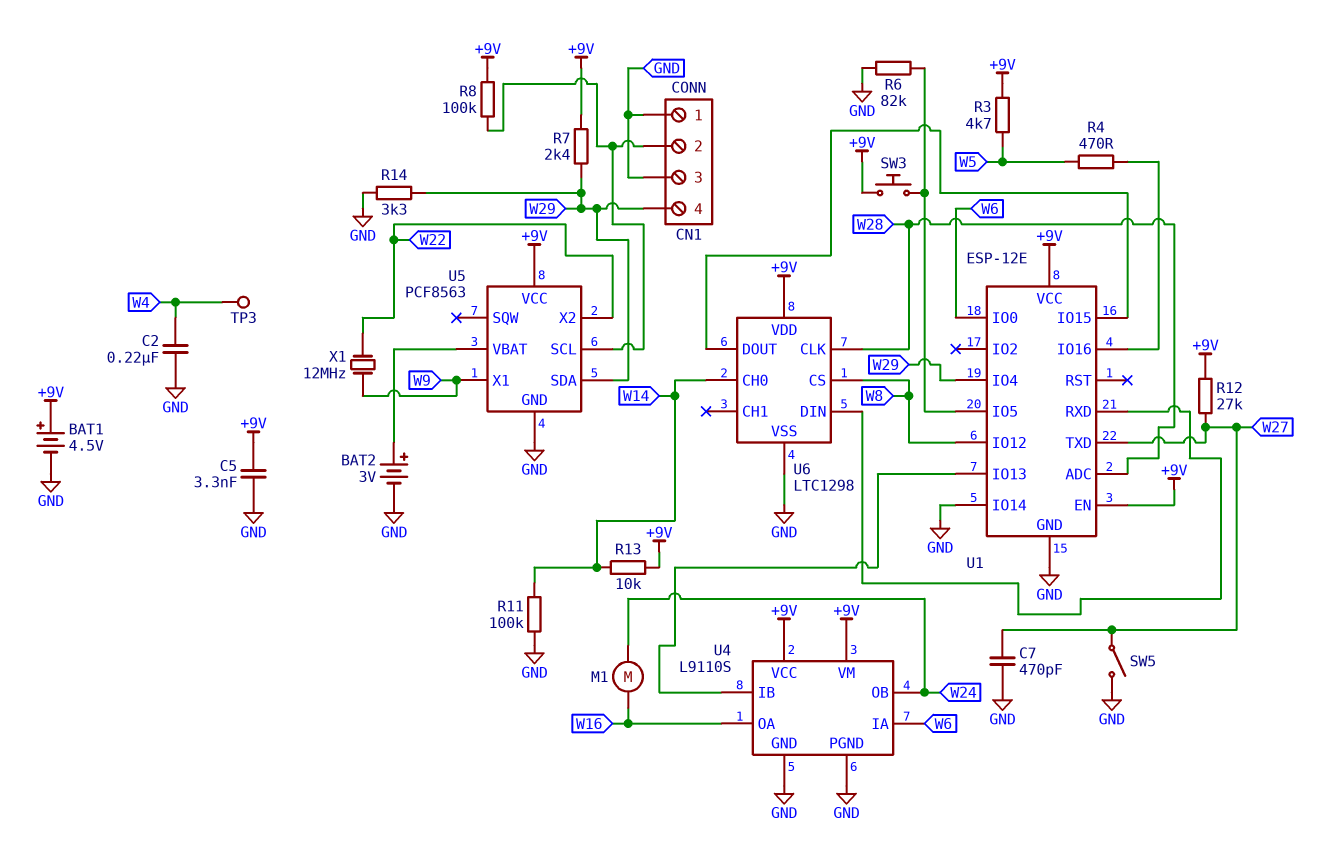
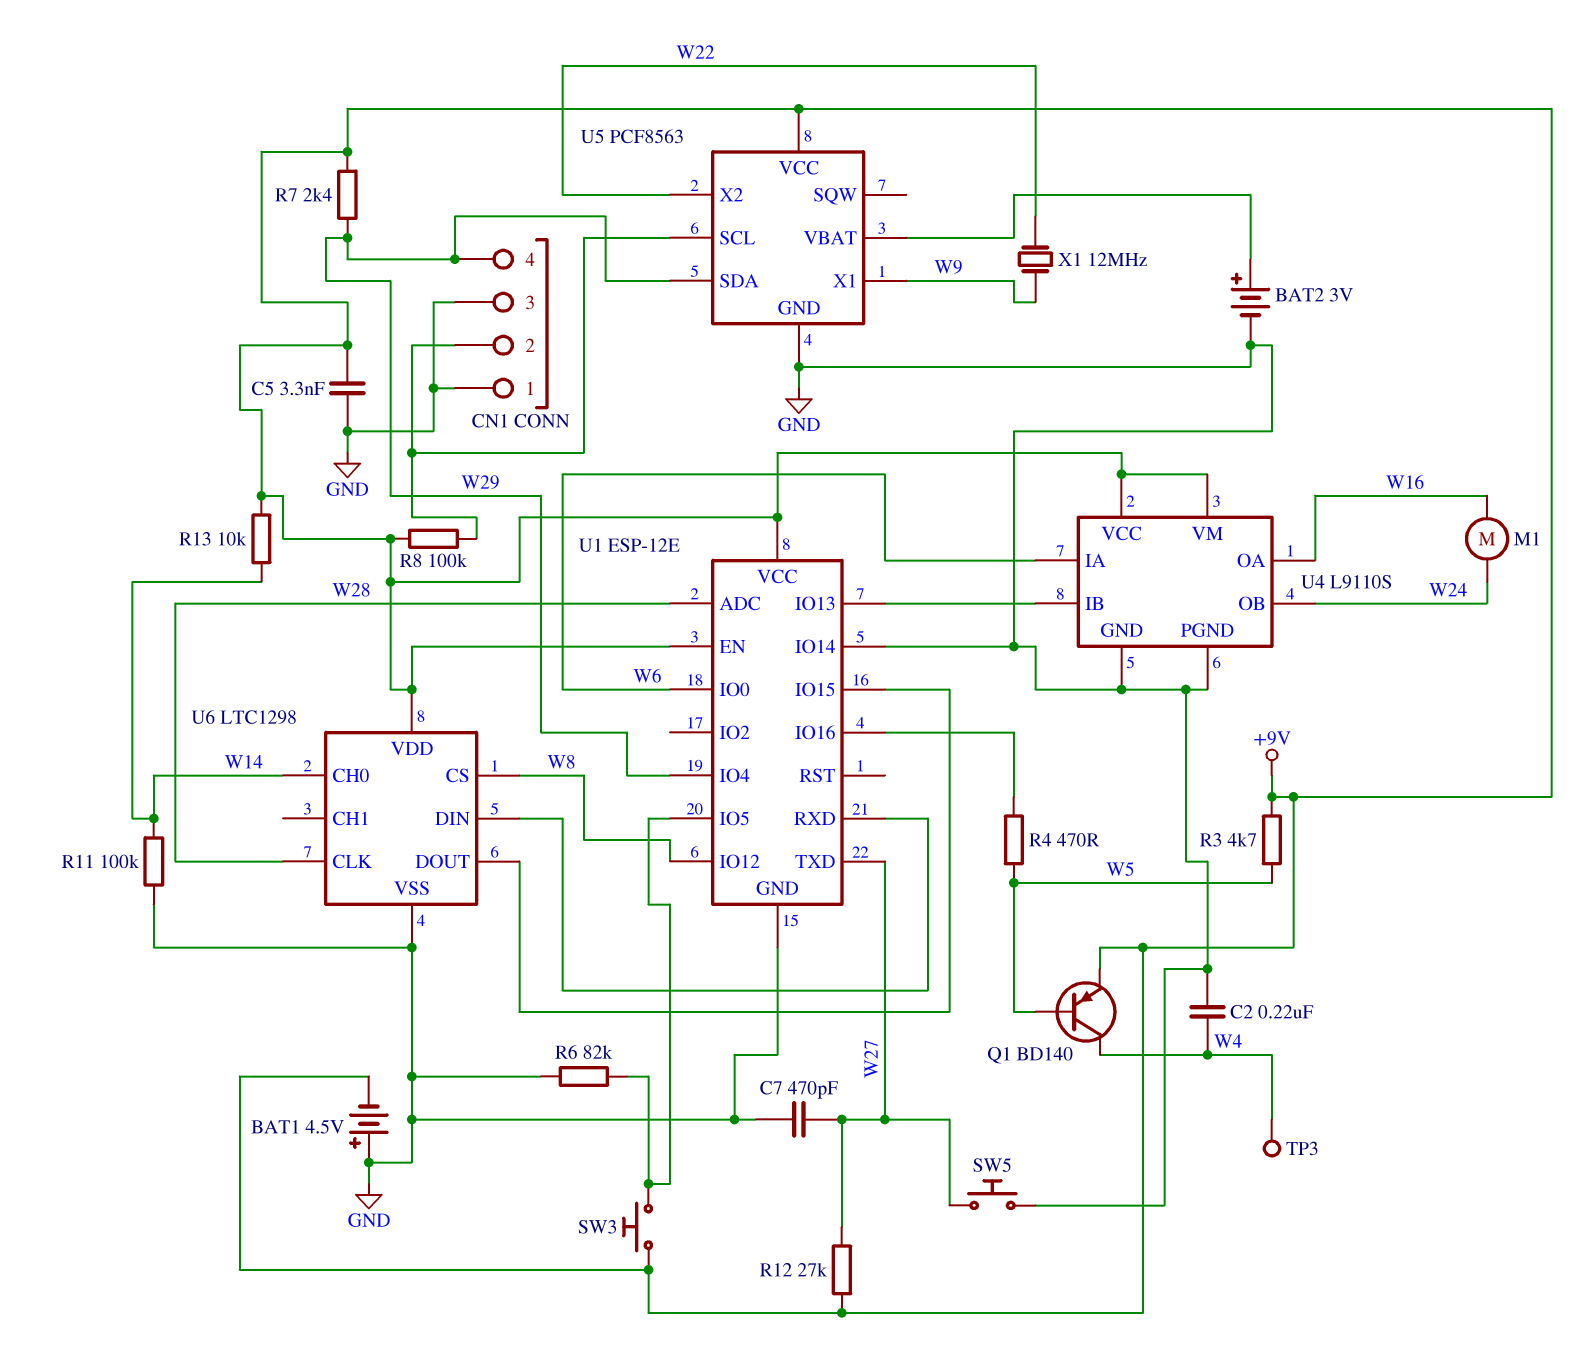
BAT1: 4.5V (plus +9V, minus GND) -> 4.5V (plus GND, minus +9V)
Q1: none -> PNP BD140 (B W5, C W4, E +9V)
R14: 3.3k (GND, W29) -> none
SW5: switch (GND, W27) -> button (GND, W27)

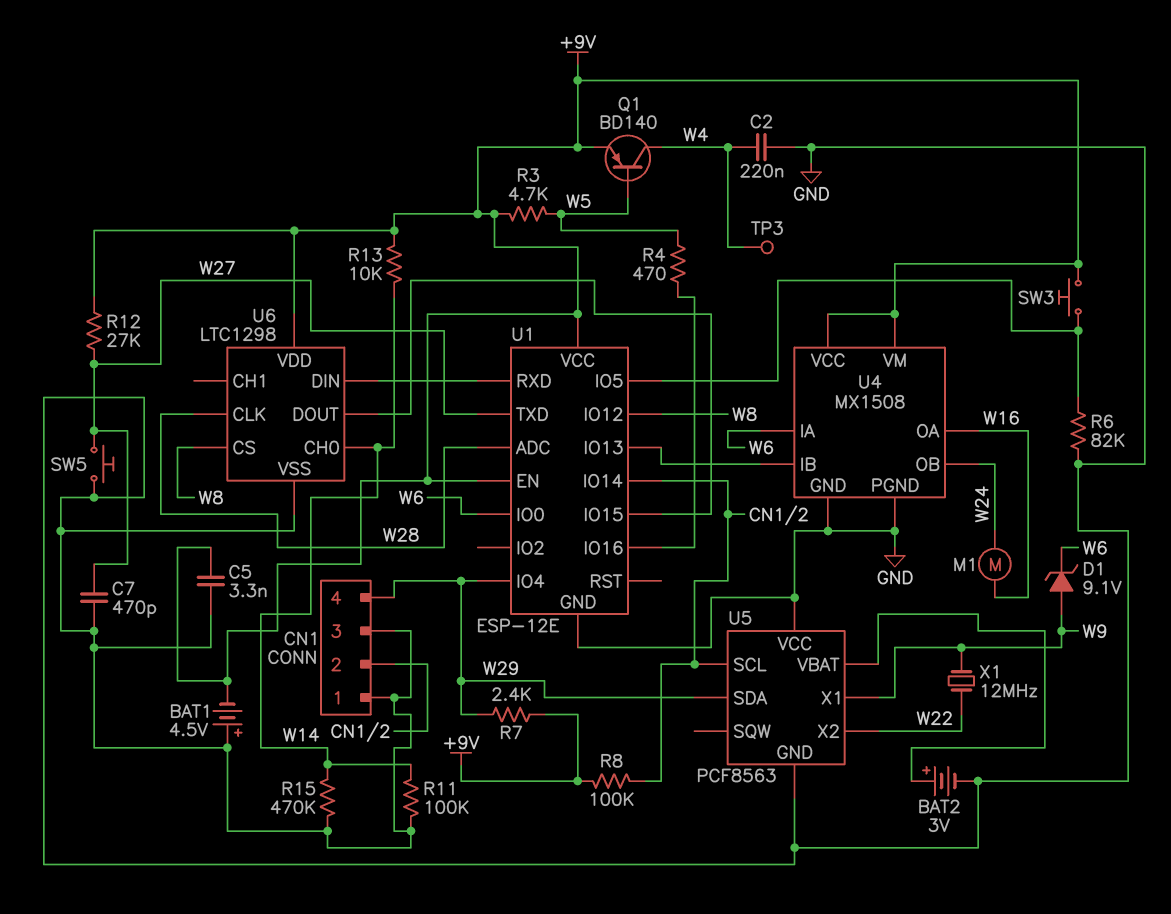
D1: none -> zener 9.1V (A W9, K W6)
R15: none -> 470k (GND, W14)
U1 pin IO14: GND -> CN1/2
U4: L9110S -> MX1508
U5 pin VCC: +9V -> GND

